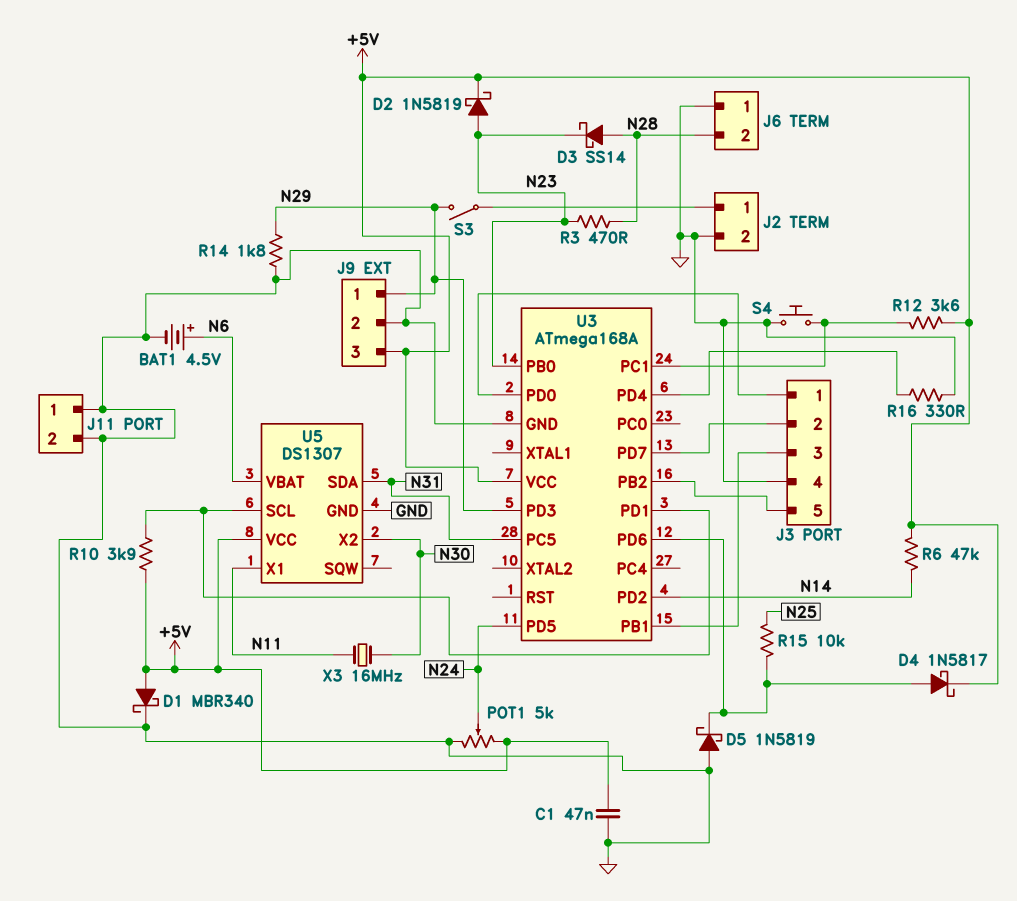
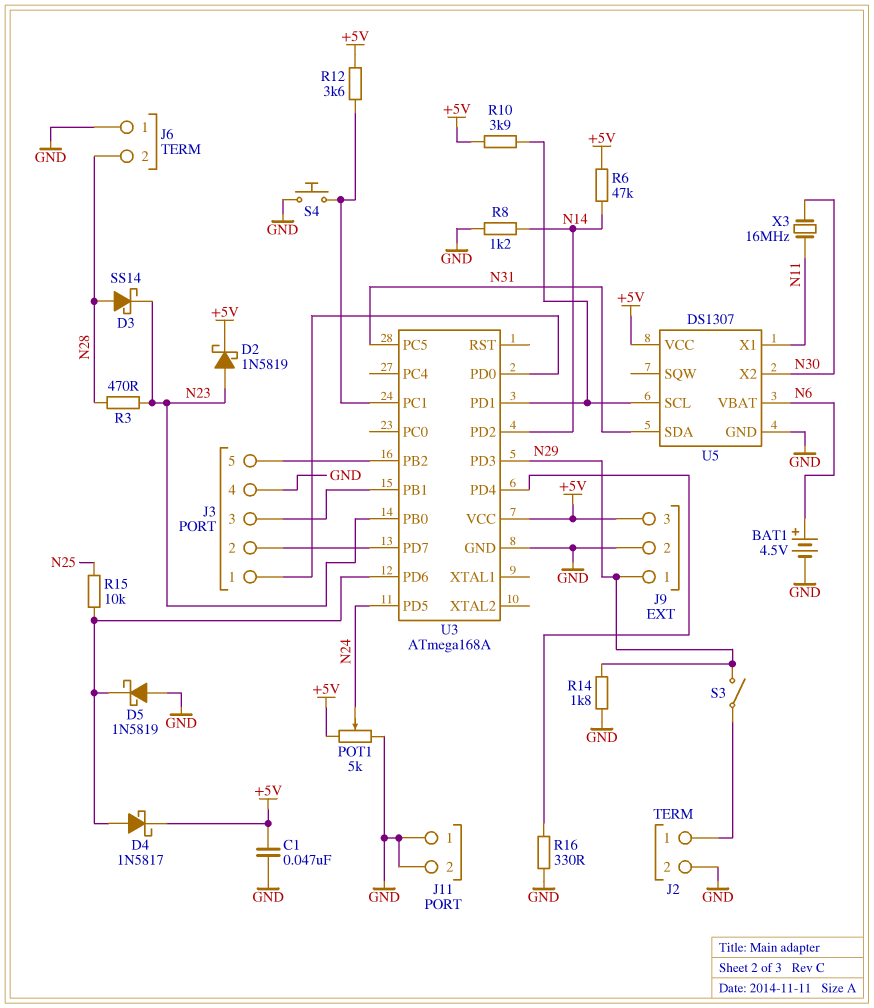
D1: schottky MBR340 (A +5V, K GND) -> none
R8: none -> 1.2k (GND, N14)

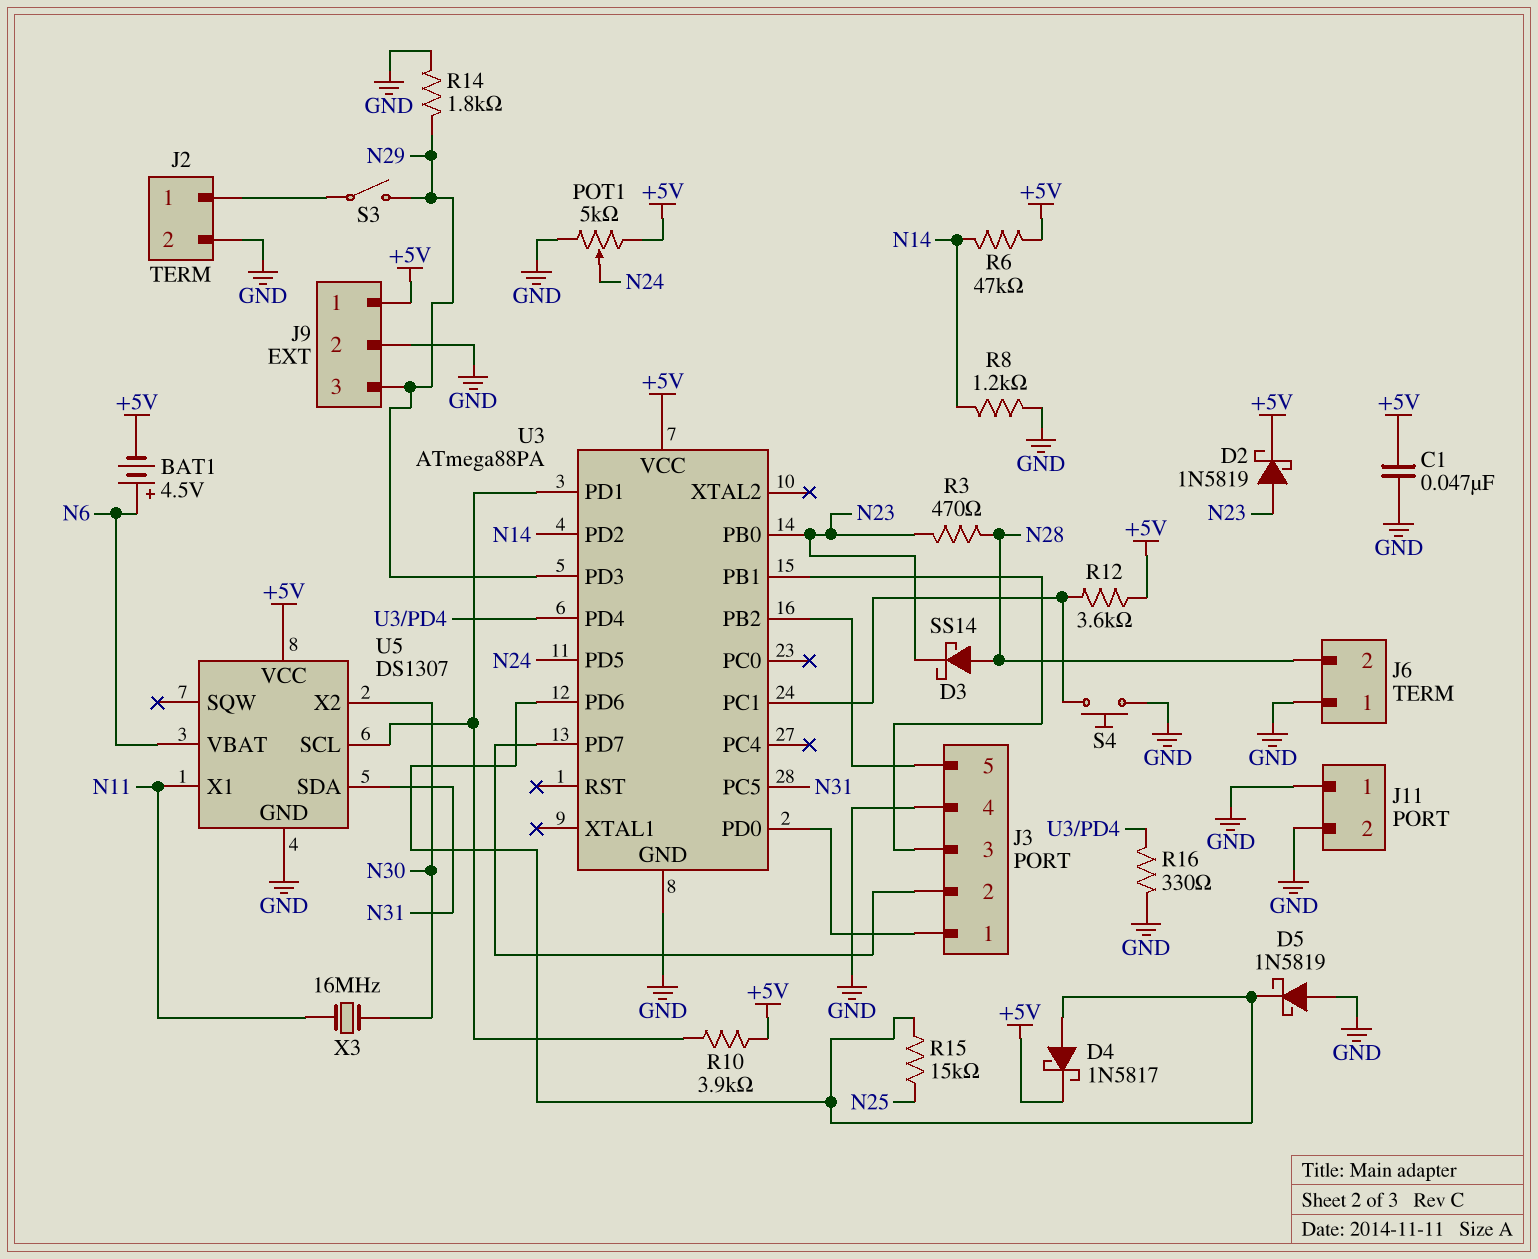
BAT1: 4.5V (plus N6, minus GND) -> 4.5V (plus N6, minus +5V)
J9 pin 1: N29 -> +5V
J9 pin 3: +5V -> N29
R15: 10k (N25, U3/PD6) -> 15k (N25, U3/PD6)
U3: ATmega168A -> ATmega88PA

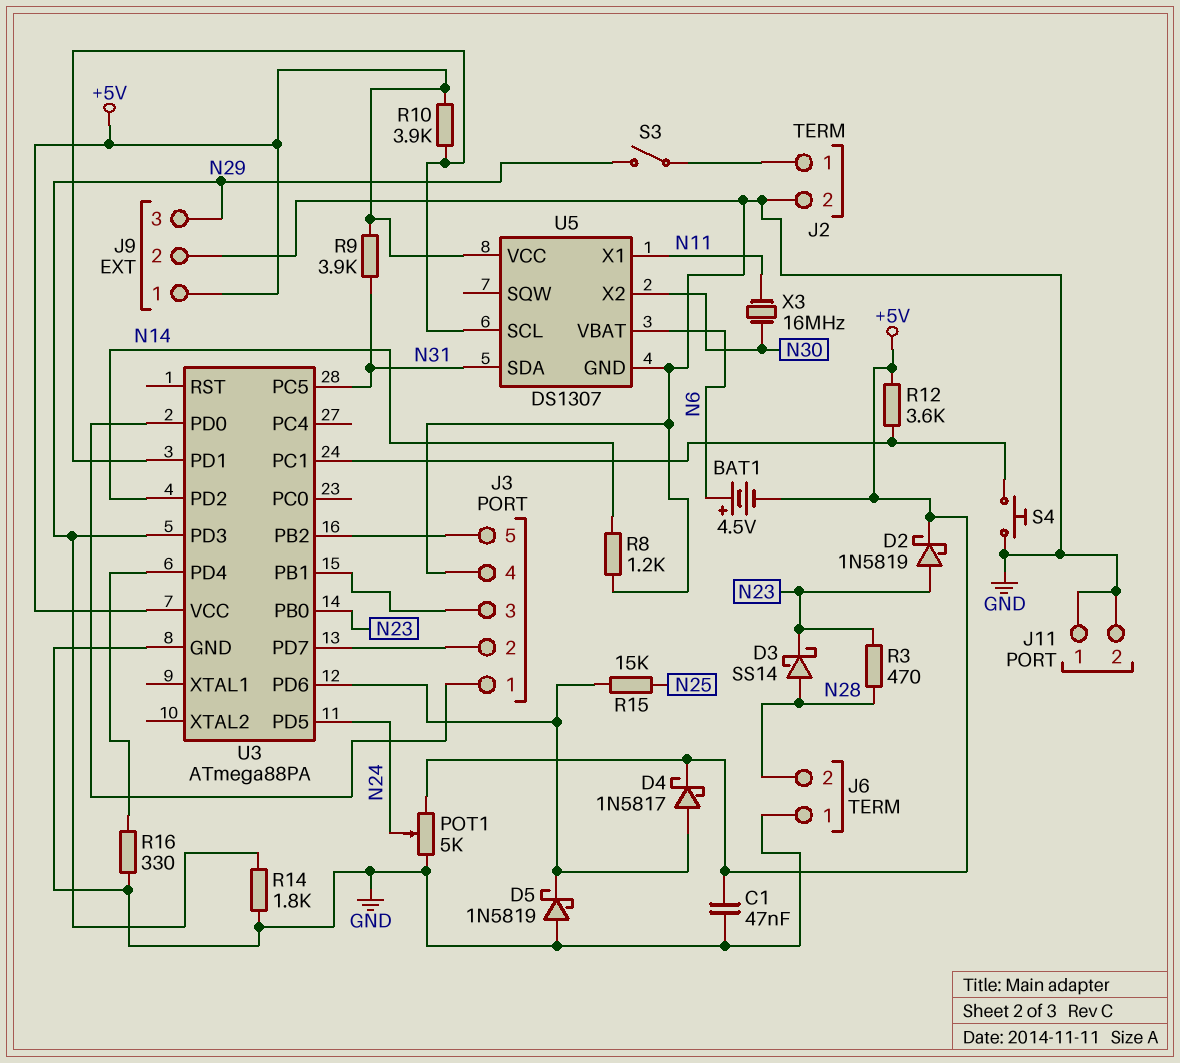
R6: 47k (+5V, N14) -> none
R9: none -> 3.9k (+5V, N31)

